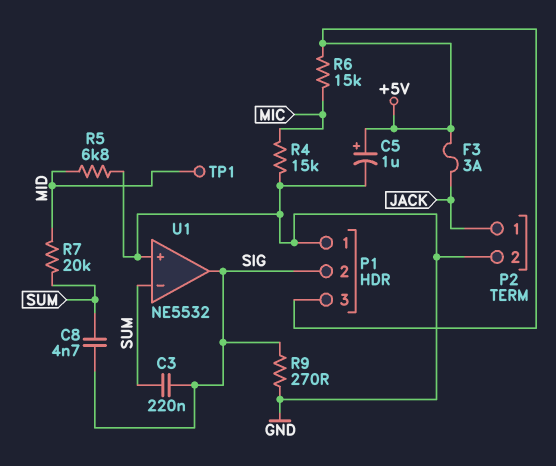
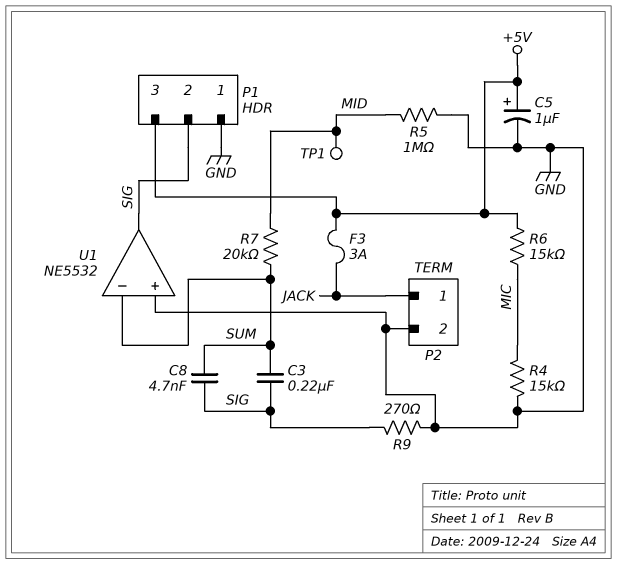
R5: 6.8k (GND, MID) -> 1M (GND, MID)

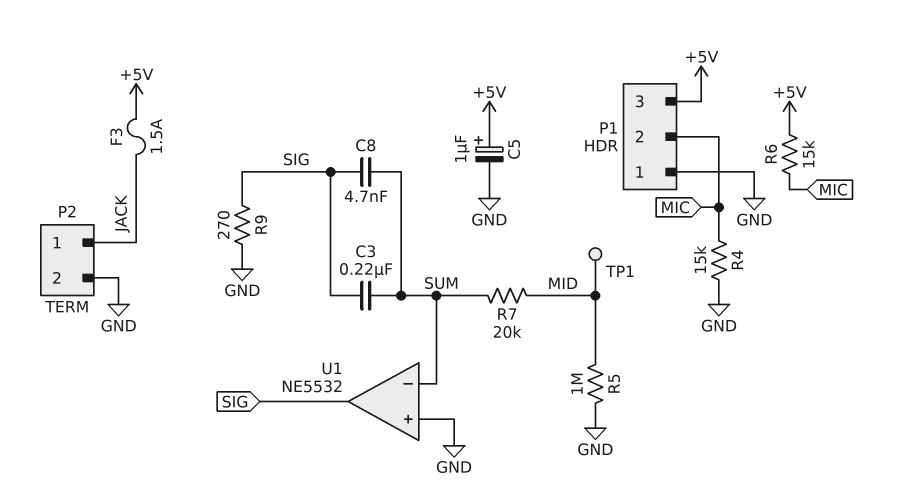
F3: 3A (+5V, JACK) -> 1.5A (+5V, JACK)
P1 pin 2: SIG -> MIC

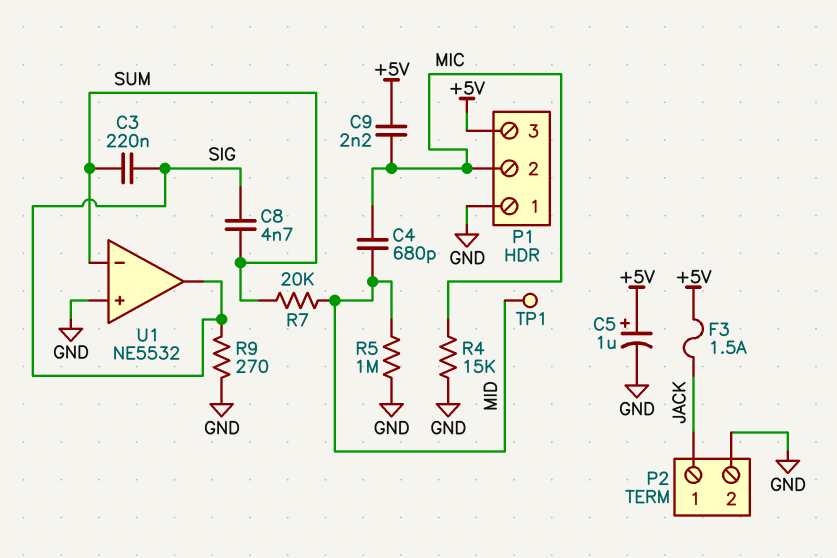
C4: none -> 680pF (MIC, MID)
C9: none -> 2.2nF (+5V, MIC)
R6: 15k (+5V, MIC) -> none

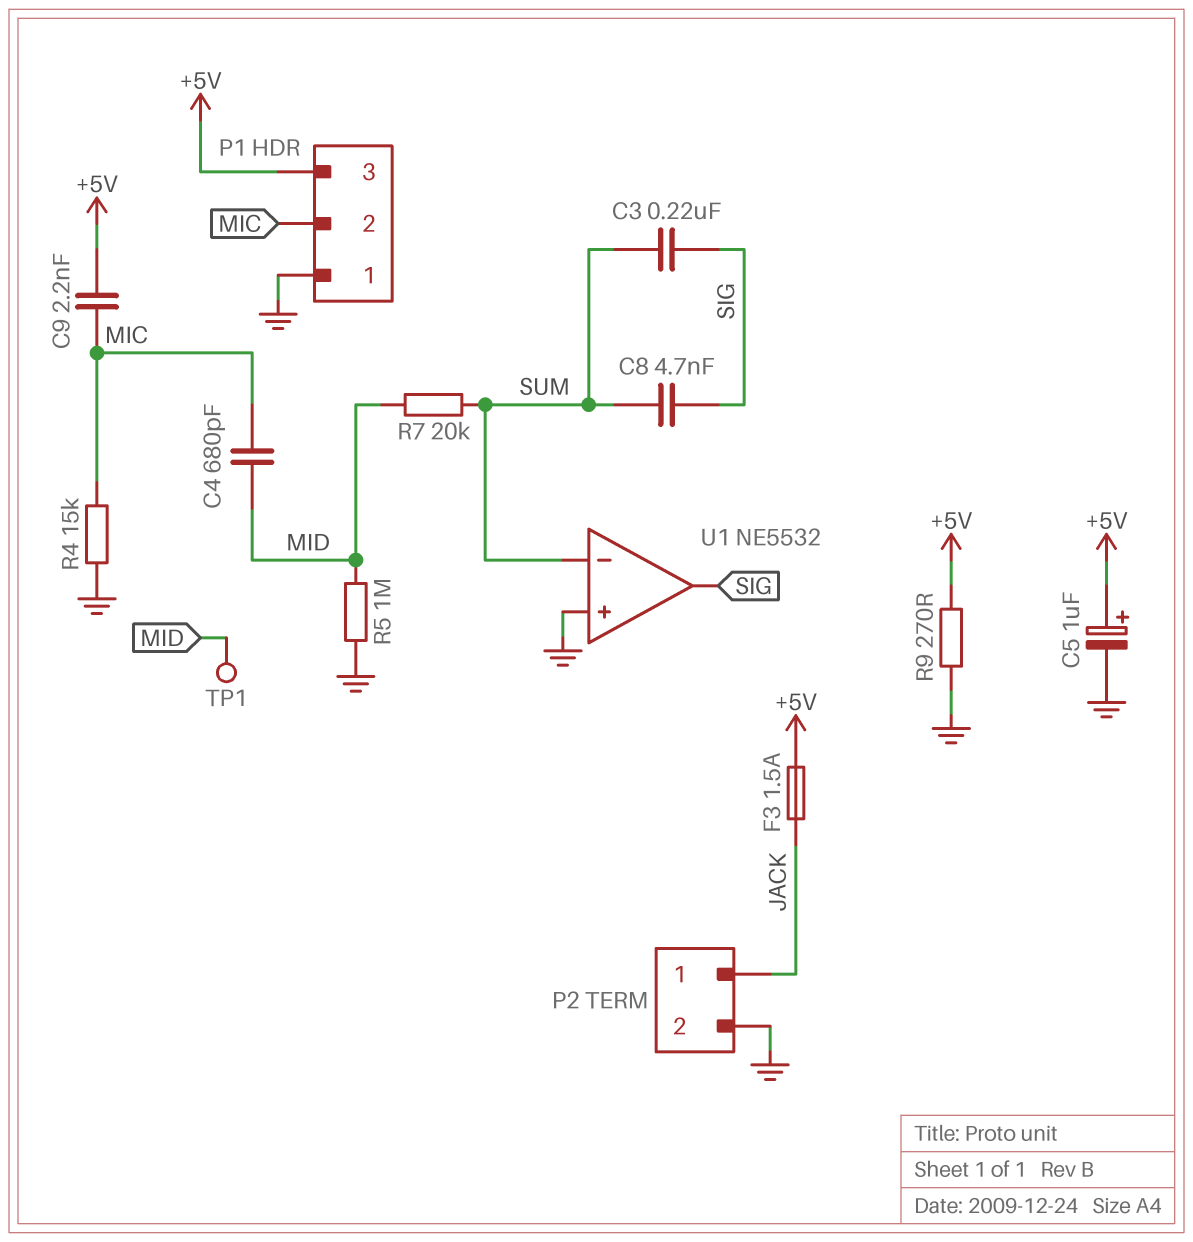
R9: 270 (GND, SIG) -> 270 (+5V, GND)

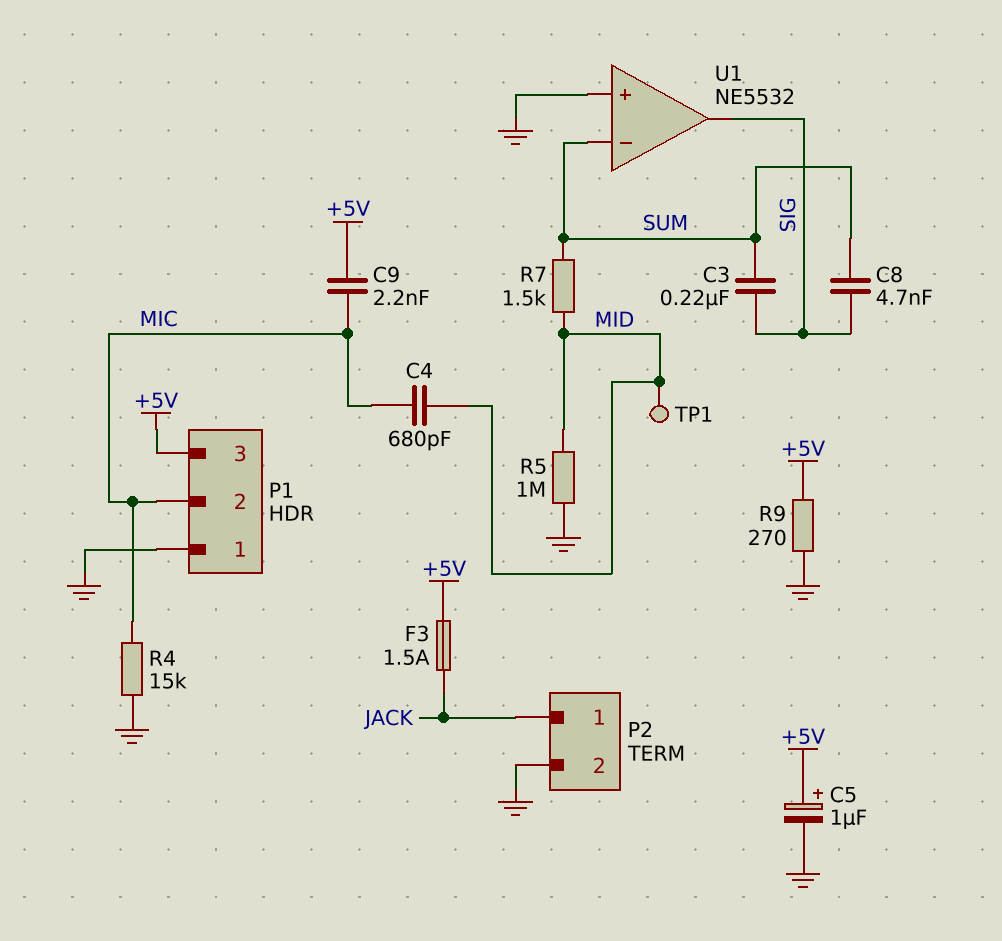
R7: 20k (MID, SUM) -> 1.5k (MID, SUM)

